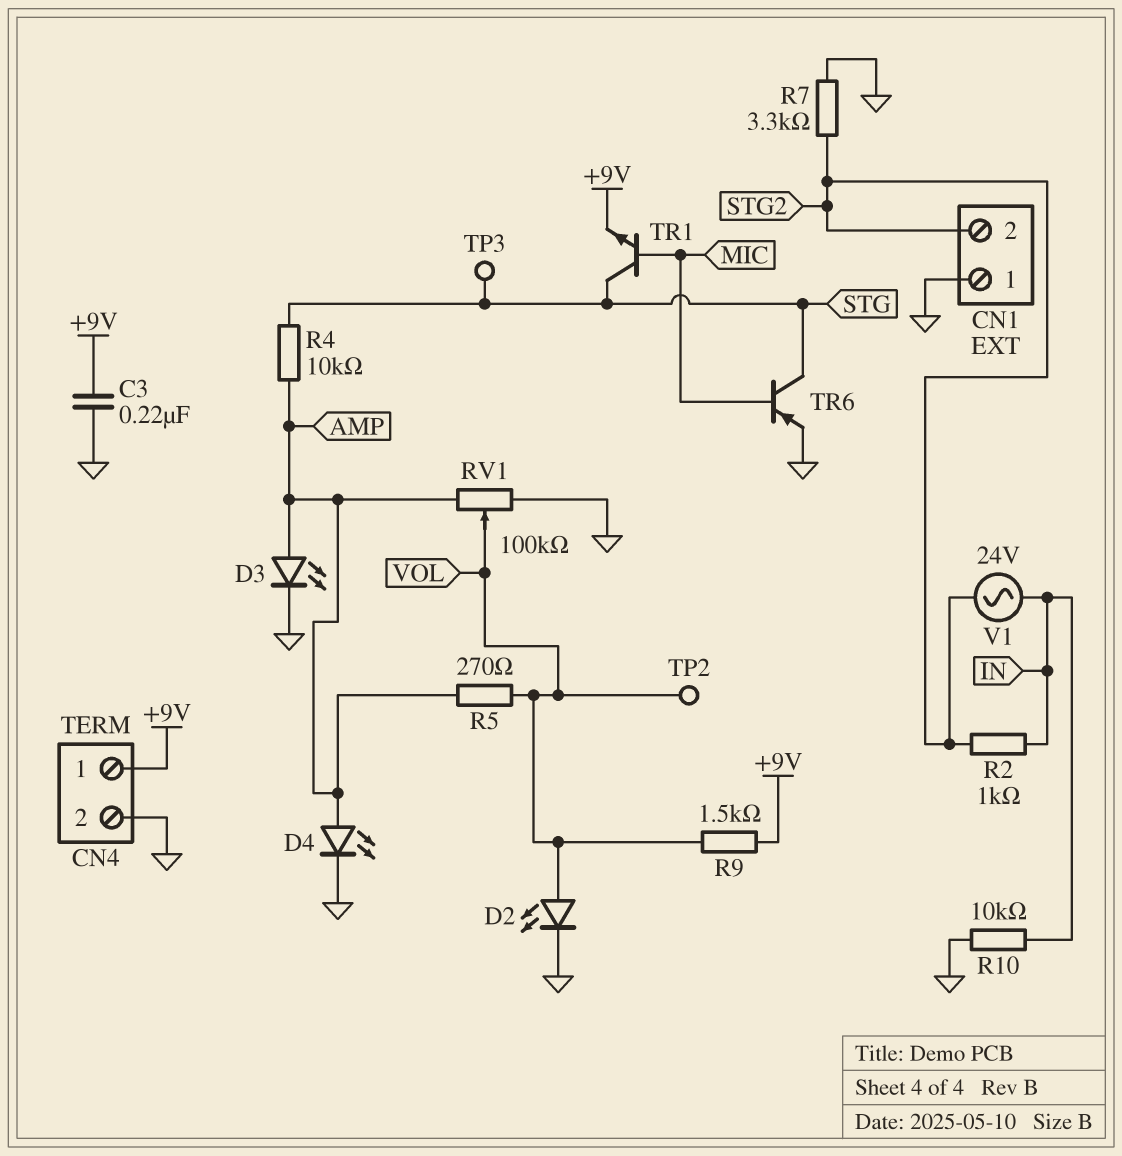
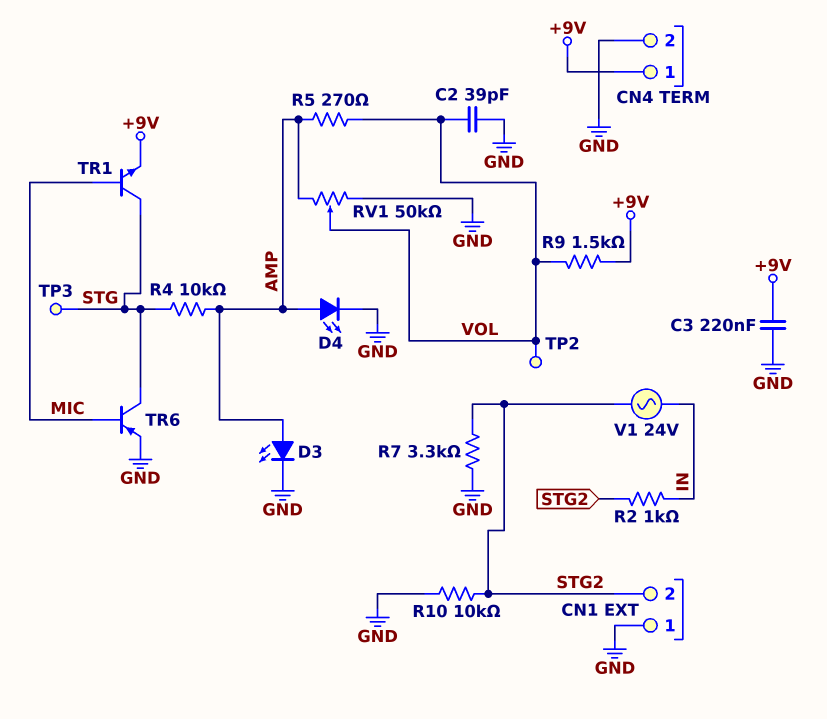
C2: none -> 39pF (GND, VOL)
D2: LED (A VOL, K GND) -> none
R10: 10k (GND, IN) -> 10k (GND, STG2)
RV1: 100k (AMP, GND, wiper VOL) -> 50k (AMP, GND, wiper VOL)

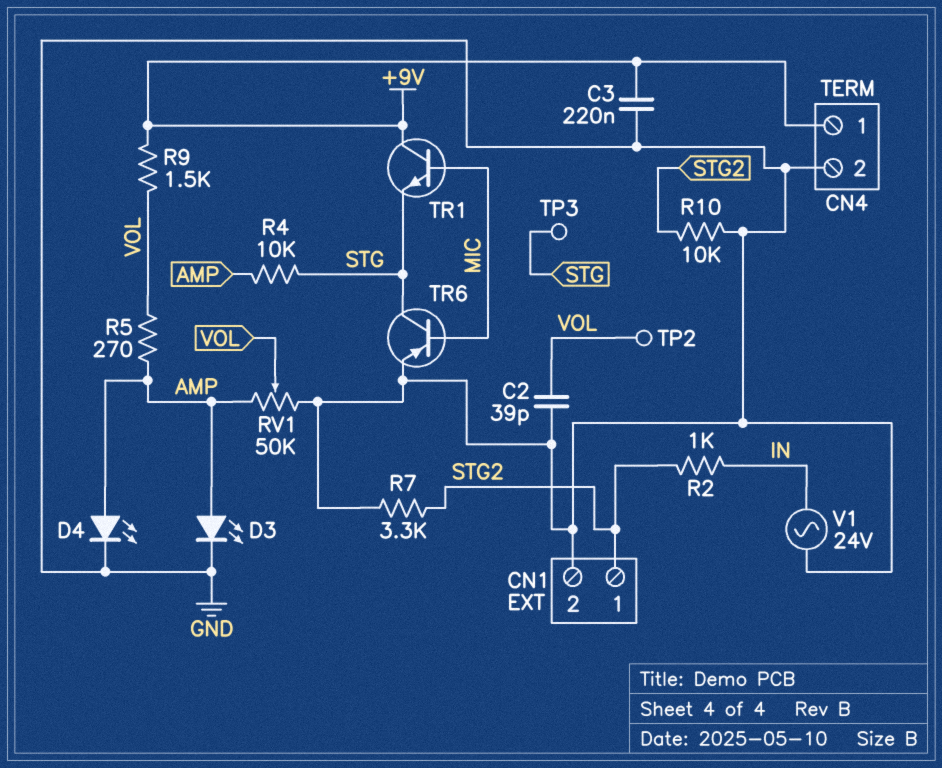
CN1 pin 1: GND -> STG2
CN1 pin 2: STG2 -> GND
TR1: NPN (B MIC, C STG, E +9V) -> NPN (B MIC, C +9V, E STG)
V1: AC 24V (IN, STG2) -> AC 24V (GND, IN)

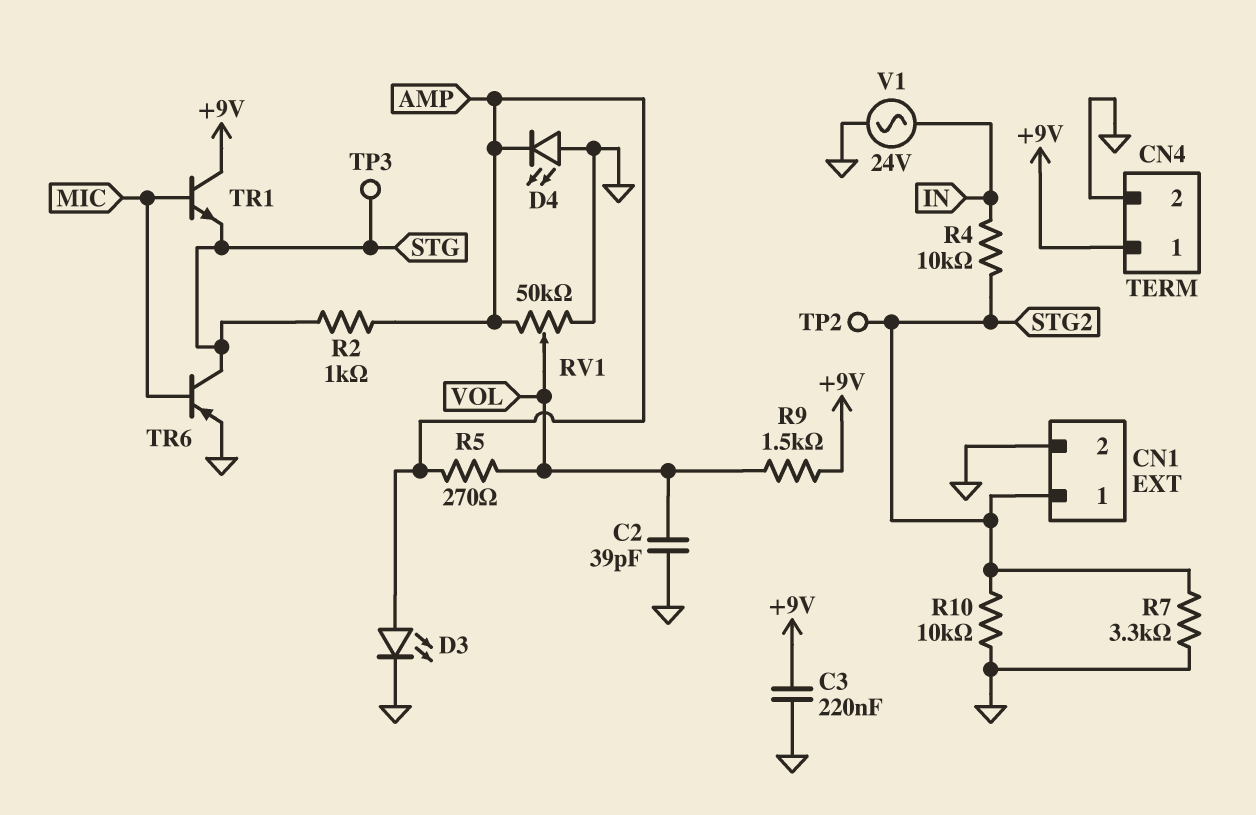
D4: LED (A AMP, K GND) -> LED (A GND, K AMP)
R2: 1k (IN, STG2) -> 1k (AMP, STG)
R4: 10k (AMP, STG) -> 10k (IN, STG2)
TP2: test point (VOL) -> test point (STG2)

